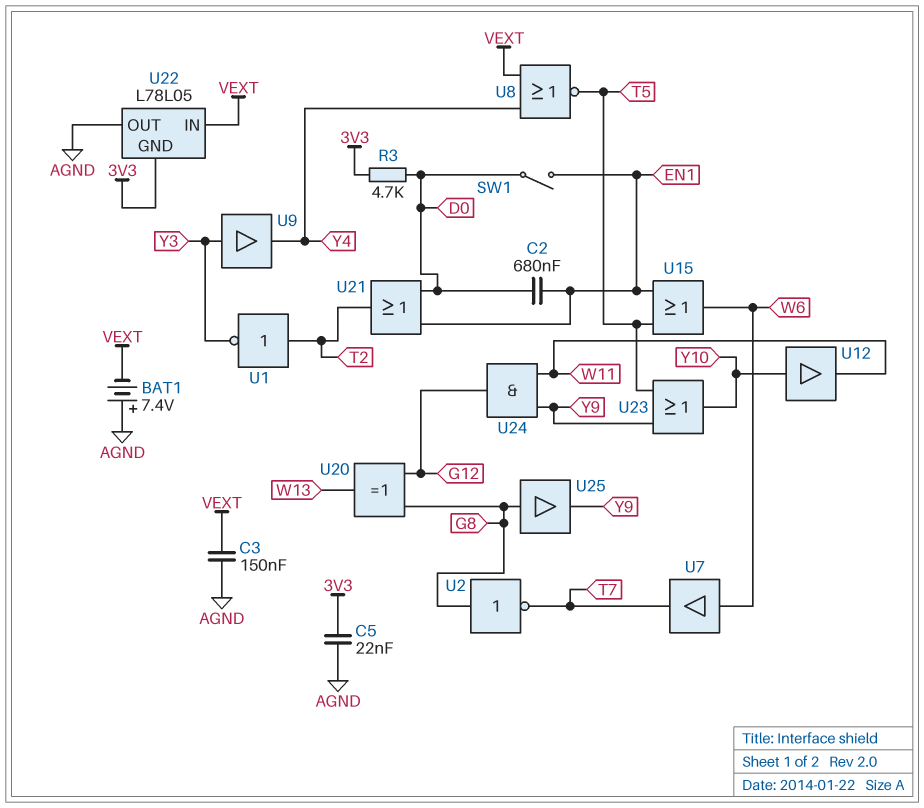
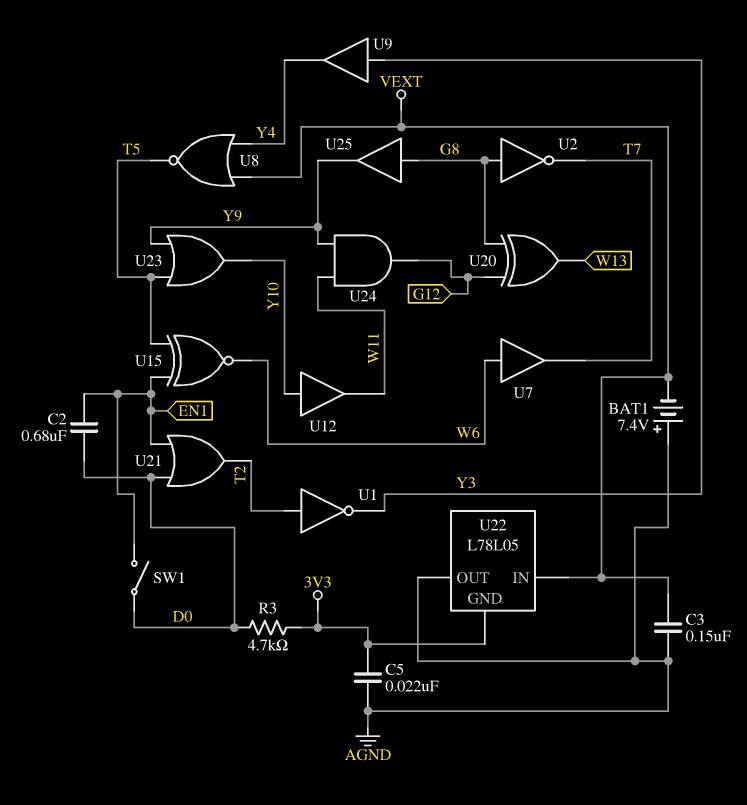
U15: OR (in EN1, in T5, out W6) -> XNOR (in EN1, in T5, out W6)

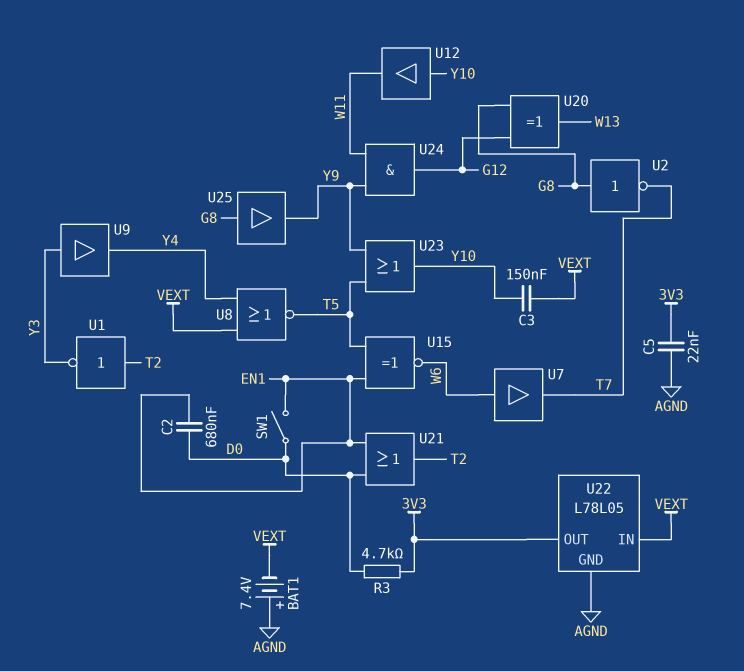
C3: 150nF (AGND, VEXT) -> 150nF (VEXT, Y10)
U22 pin GND: 3V3 -> AGND
U22 pin OUT: AGND -> 3V3

